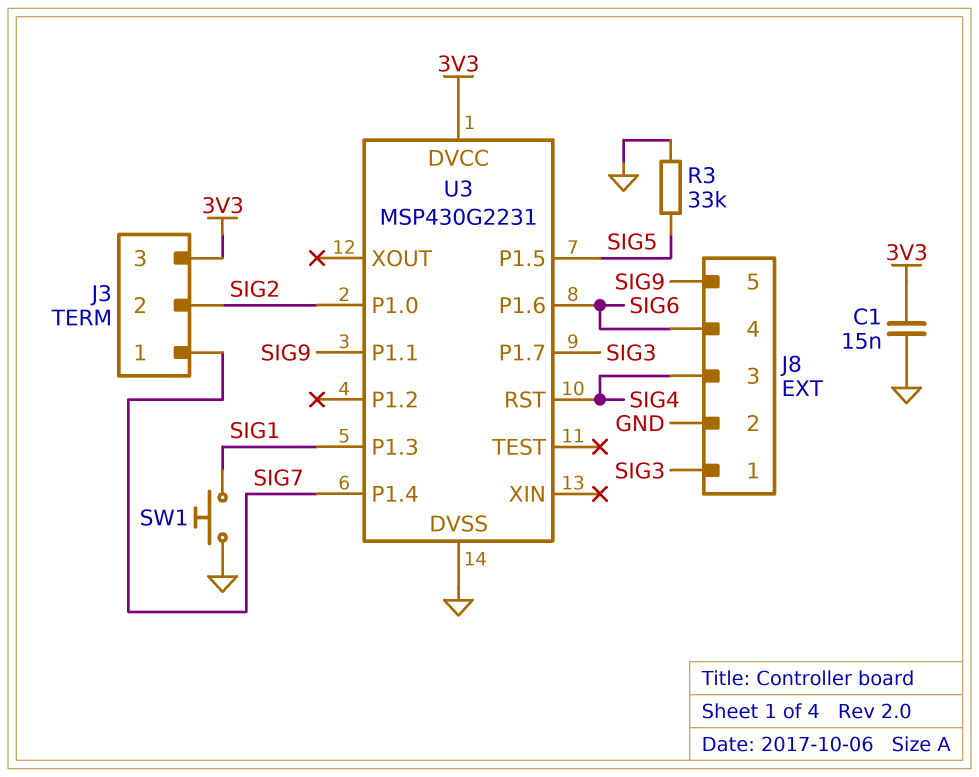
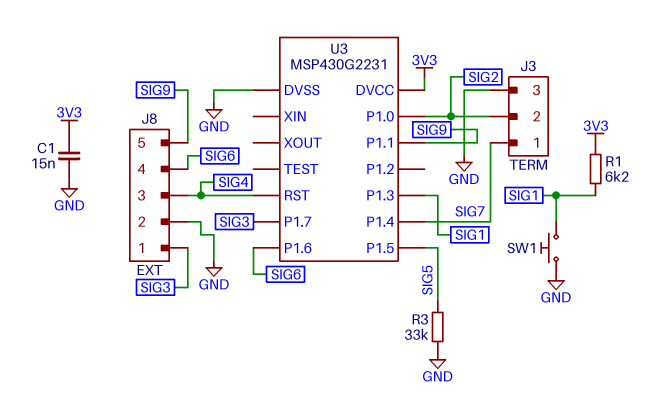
J3 pin 3: 3V3 -> GND
R1: none -> 6.2k (3V3, SIG1)

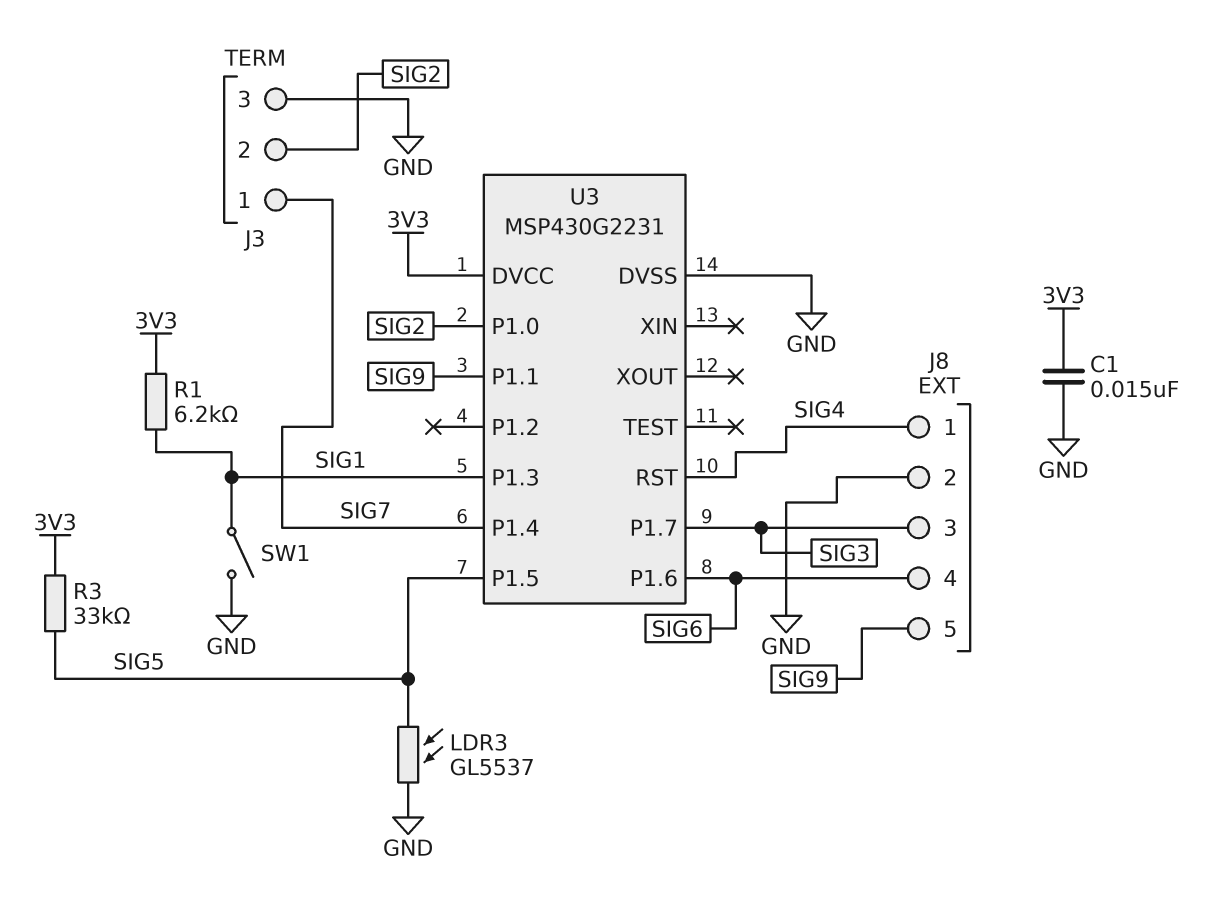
J8 pin 1: SIG3 -> SIG4
J8 pin 3: SIG4 -> SIG3
LDR3: none -> GL5537 (GND, SIG5)
R3: 33k (GND, SIG5) -> 33k (3V3, SIG5)
SW1: button (GND, SIG1) -> switch (GND, SIG1)

